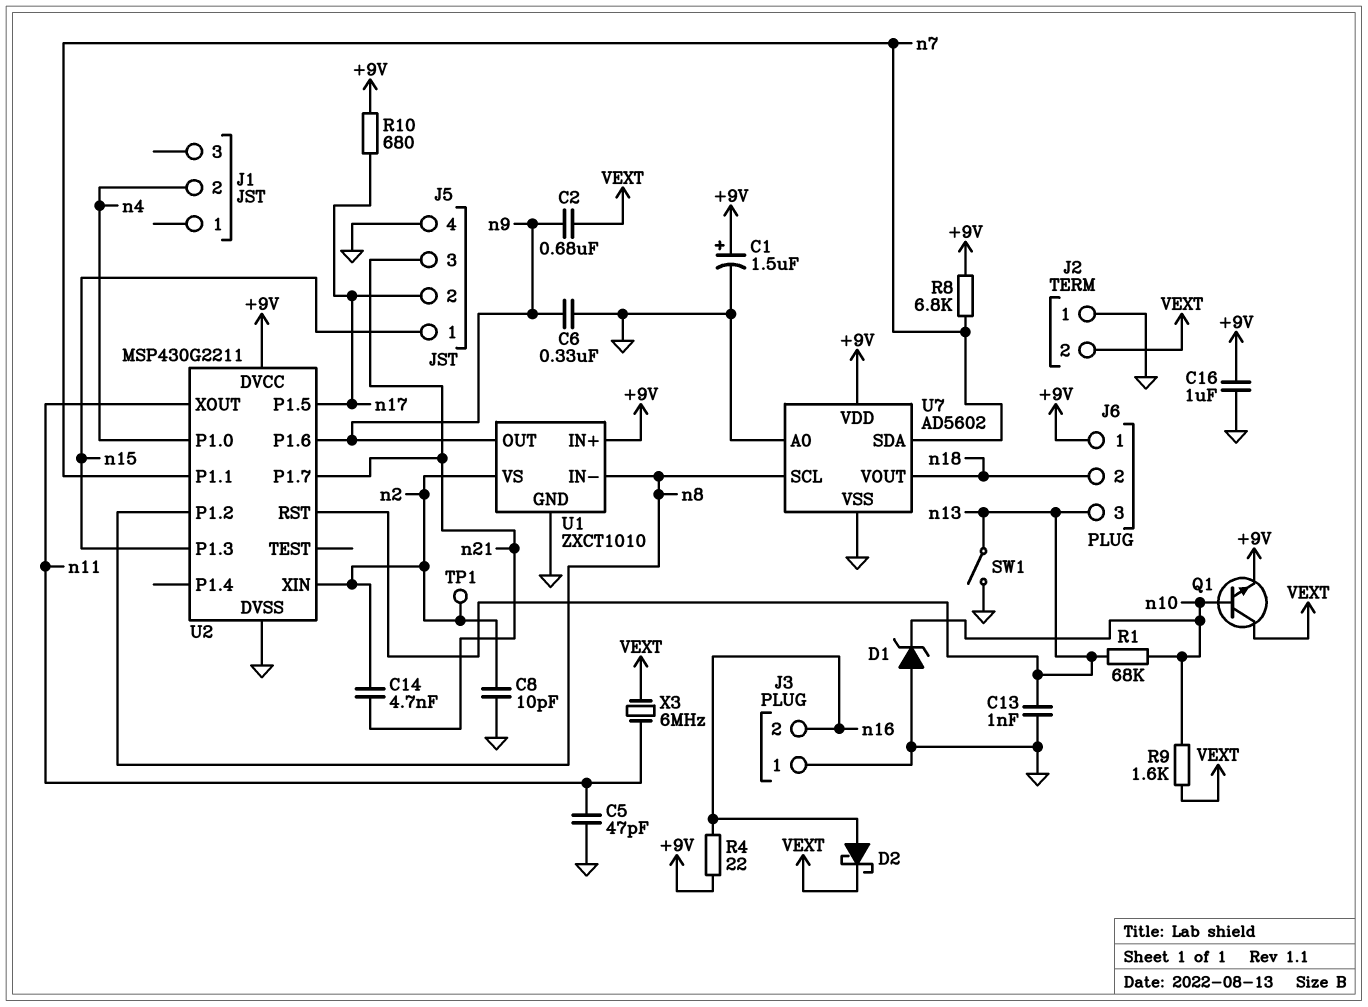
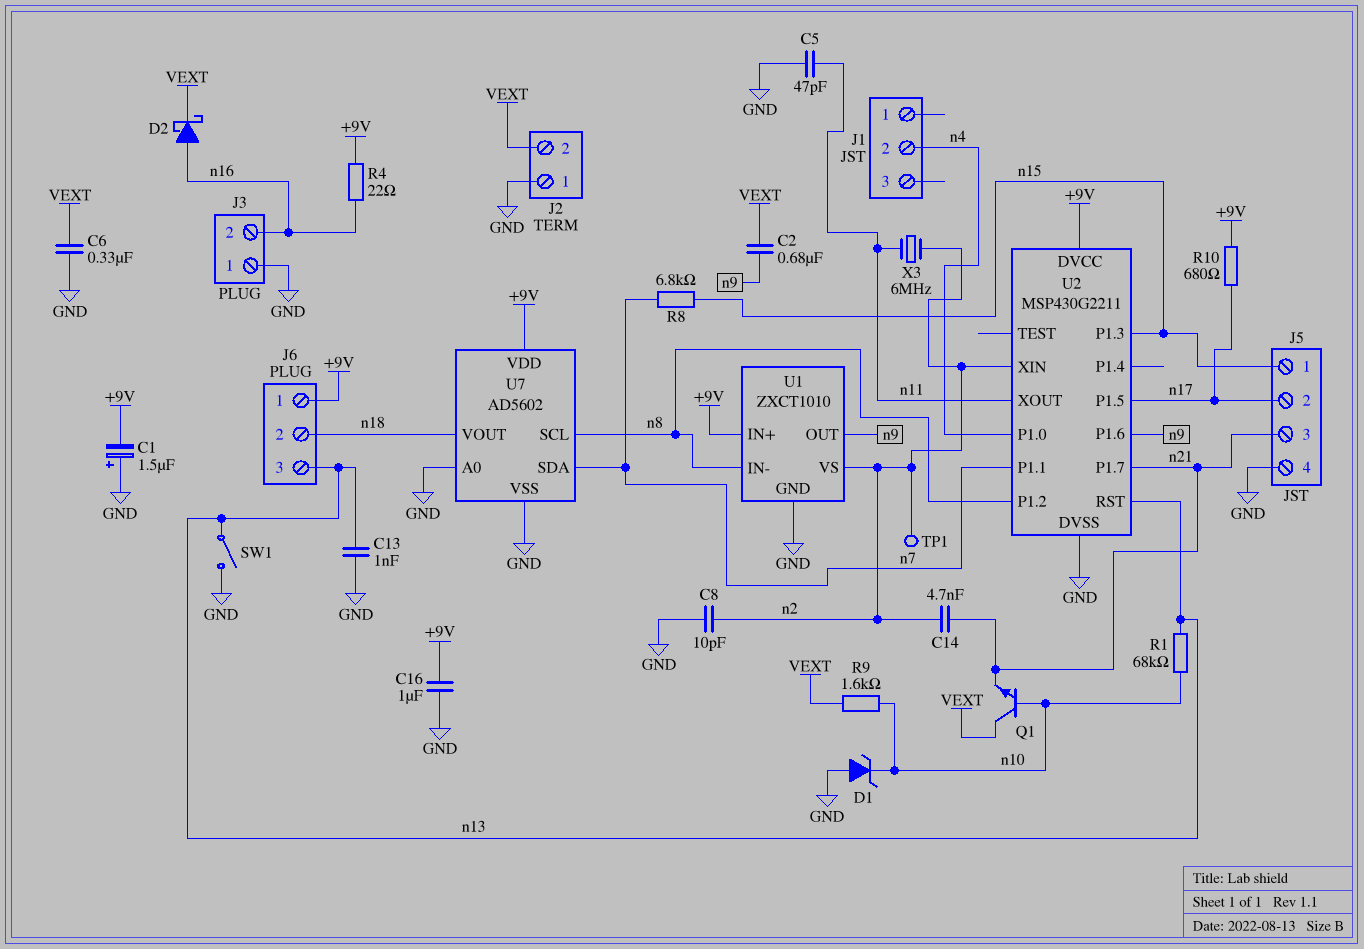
C1: 1.5uF (plus +9V, minus GND) -> 1.5uF (plus GND, minus +9V)
C6: 330nF (GND, n9) -> 330nF (GND, VEXT)
Q1: NPN (B n10, C VEXT, E +9V) -> NPN (B n10, C VEXT, E n21)
R8: 6.8k (+9V, n7) -> 6.8k (n7, n15)
X3: 6MHz (VEXT, n11) -> 6MHz (n2, n11)

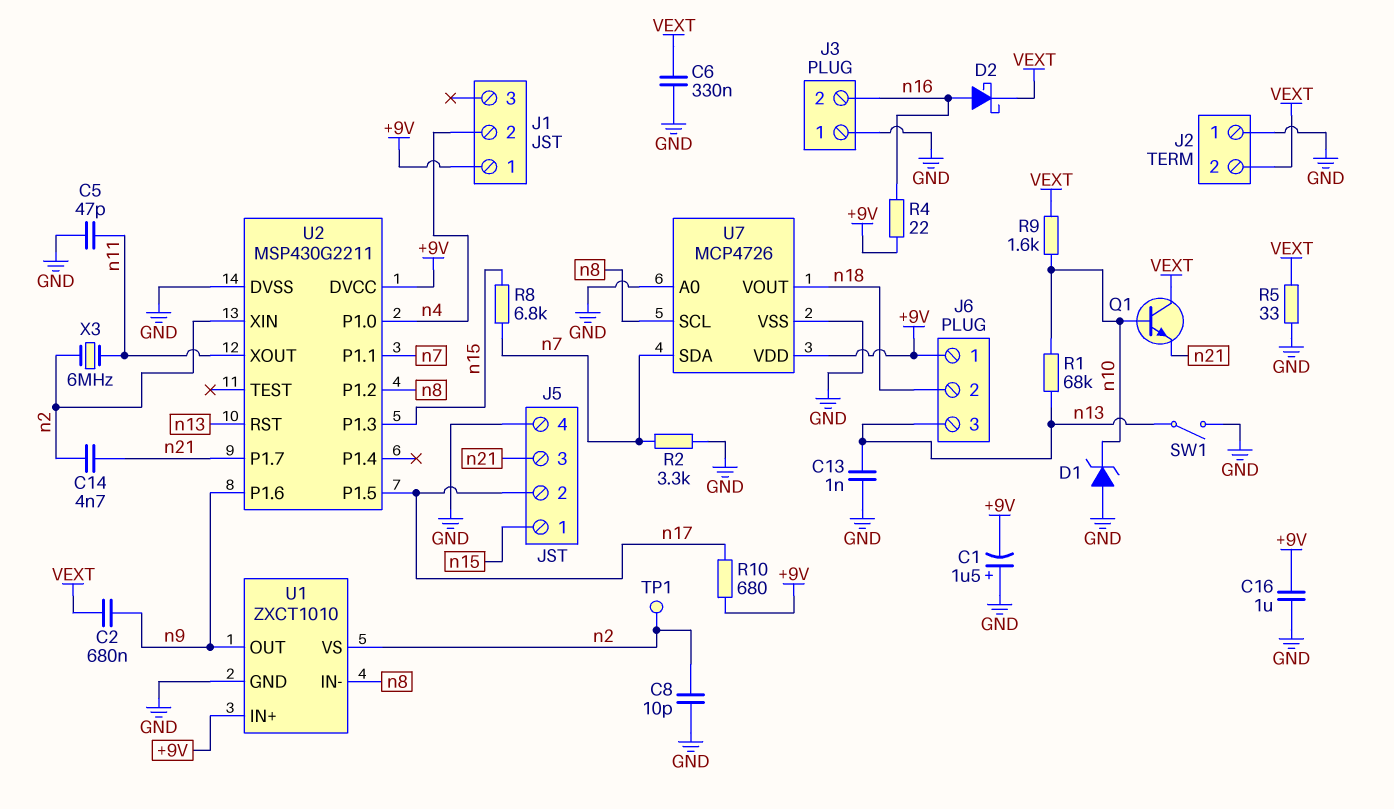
J1 pin 1: none -> +9V
R2: none -> 3.3k (GND, n7)
R5: none -> 33 (GND, VEXT)
U7: AD5602 -> MCP4726

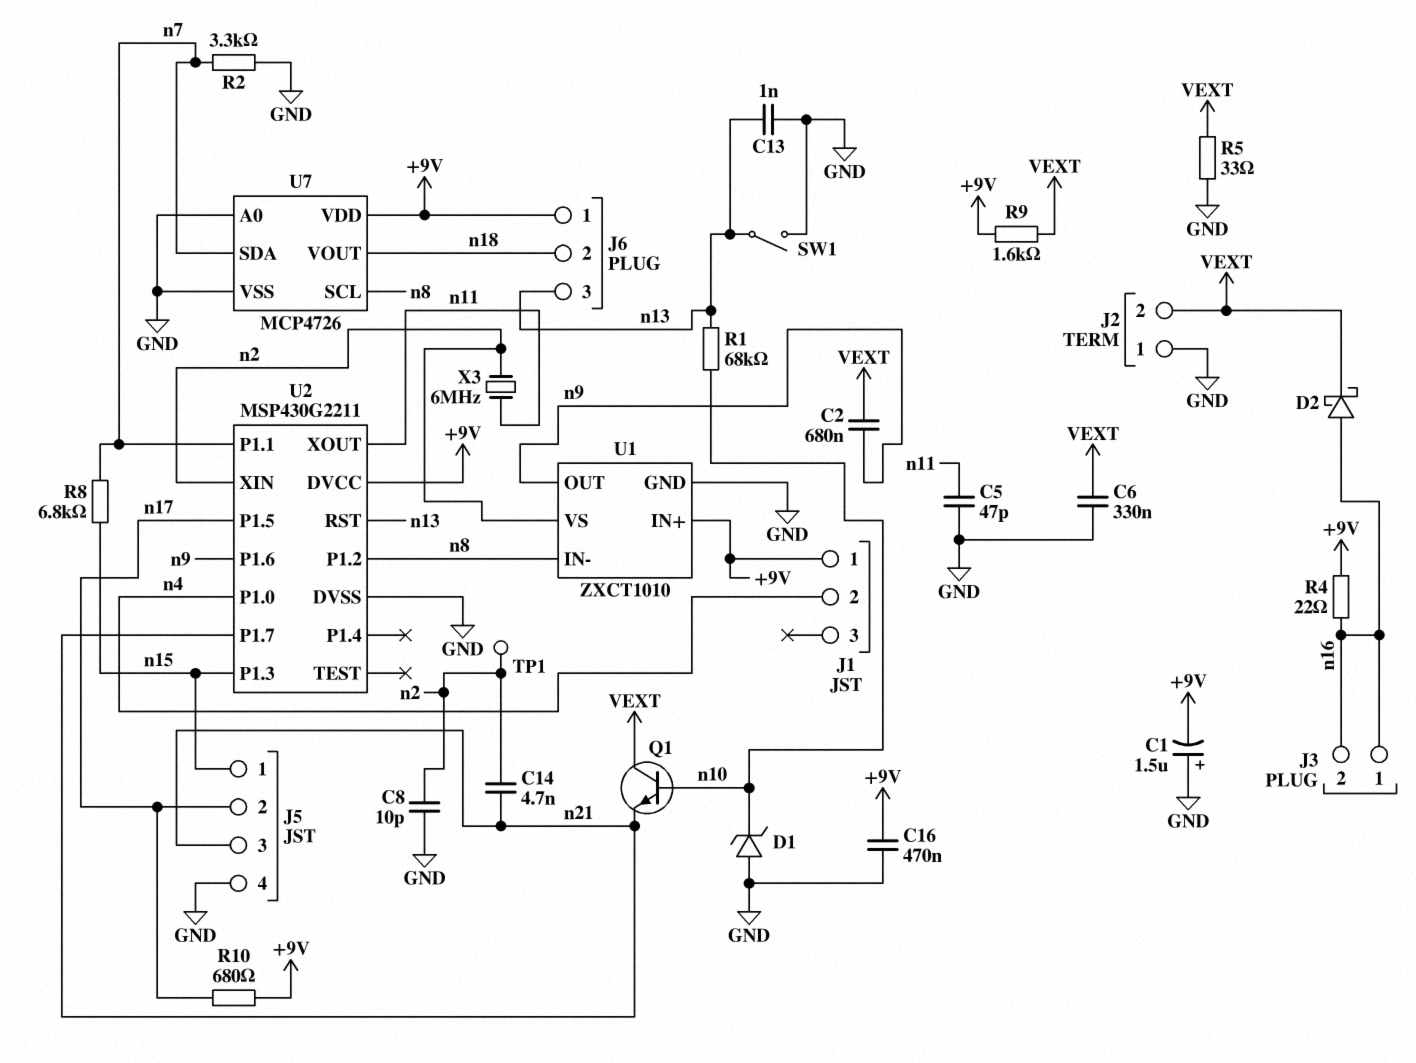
C16: 1uF (+9V, GND) -> 470nF (+9V, GND)
J3 pin 1: GND -> n16
R9: 1.6k (VEXT, n10) -> 1.6k (+9V, VEXT)

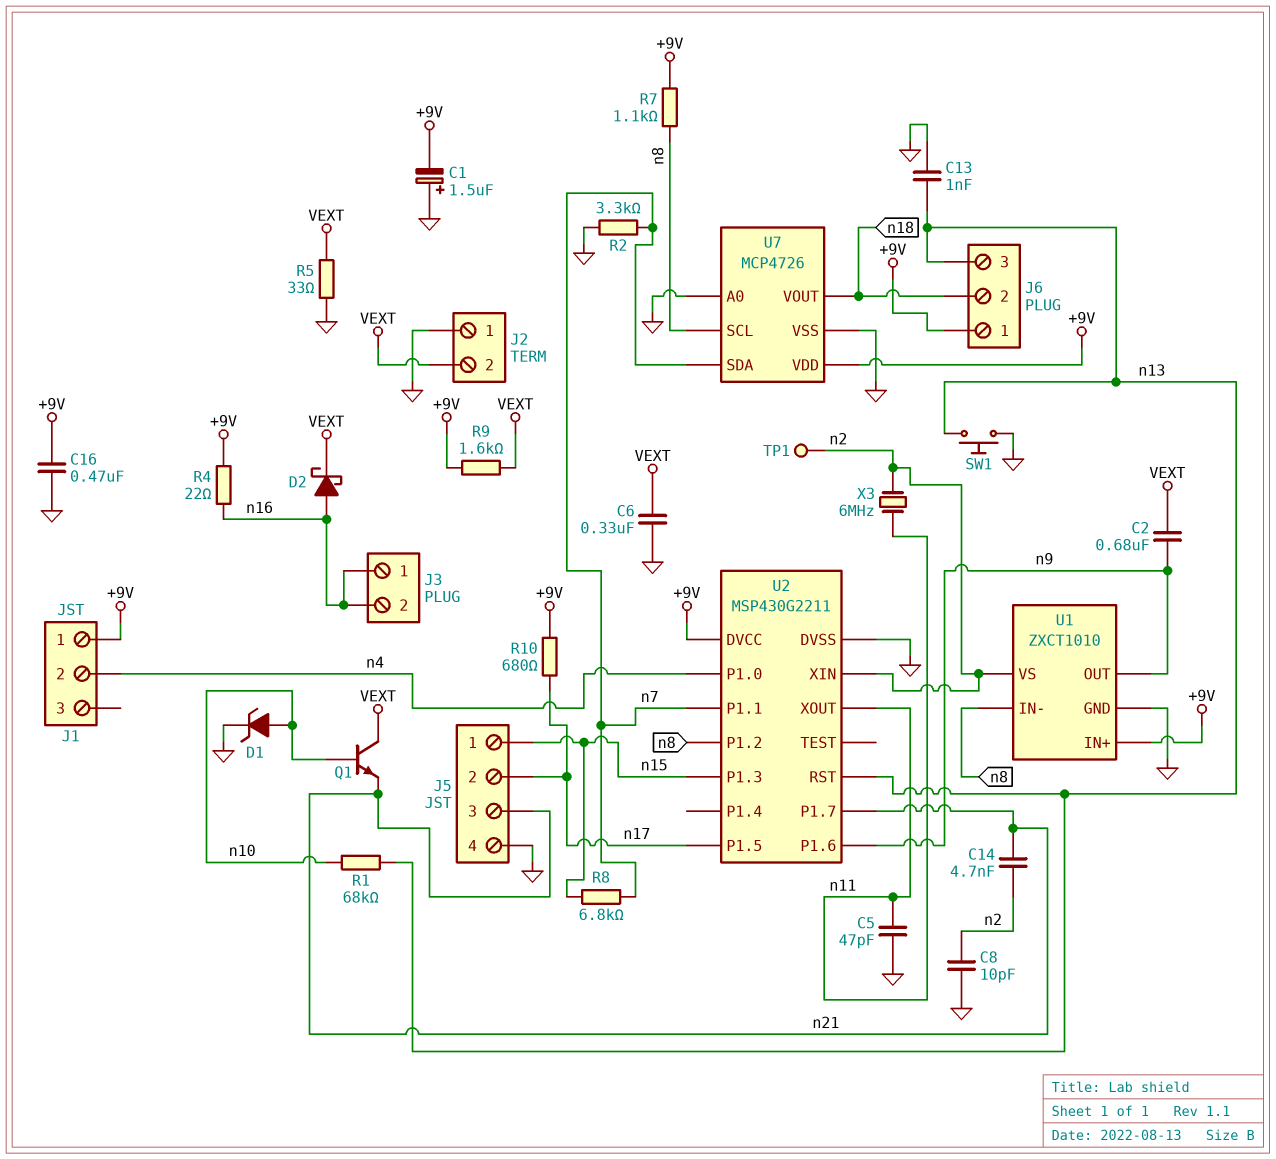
D1: zener (A GND, K n10) -> zener (A n10, K GND)
R7: none -> 1.1k (+9V, n8)
SW1: switch (GND, n13) -> button (GND, n13)

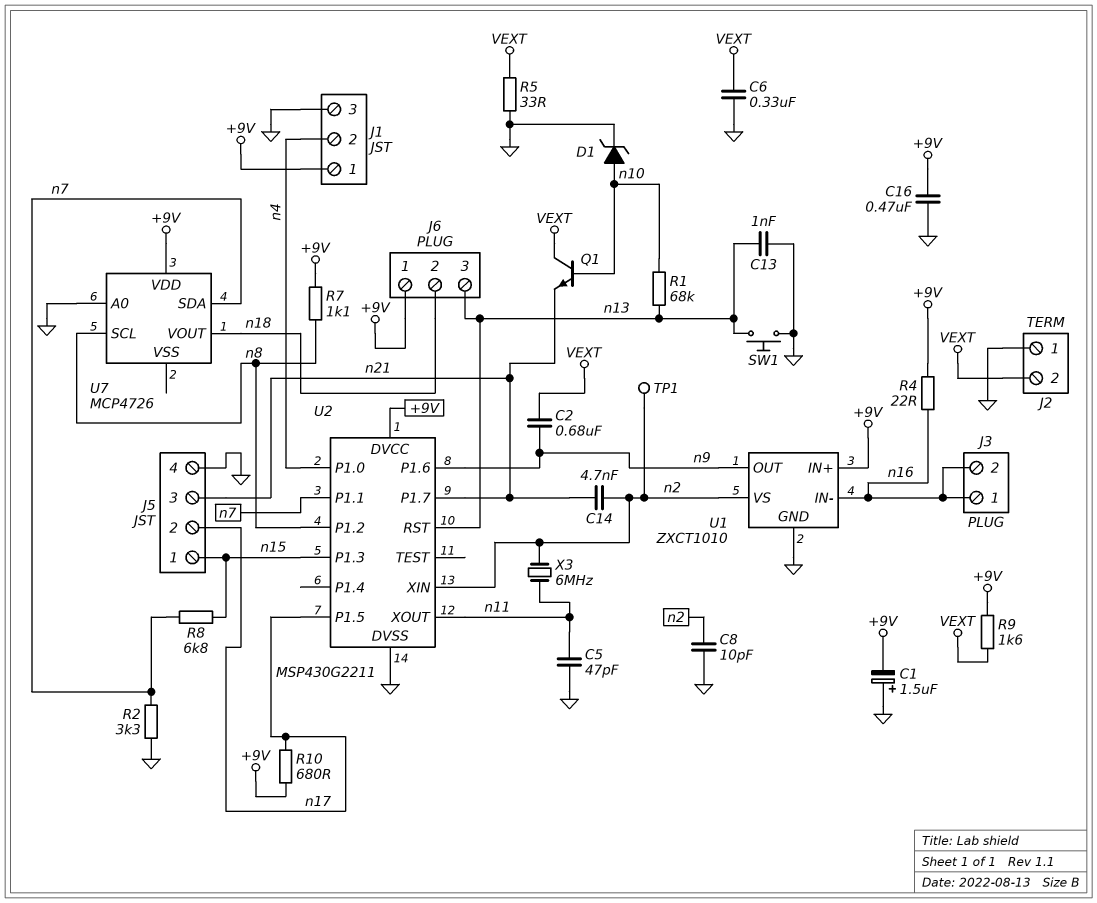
D2: schottky (A n16, K VEXT) -> none
J1 pin 3: none -> GND
U1 pin IN-: n8 -> n16
U7 pin VSS: GND -> none

